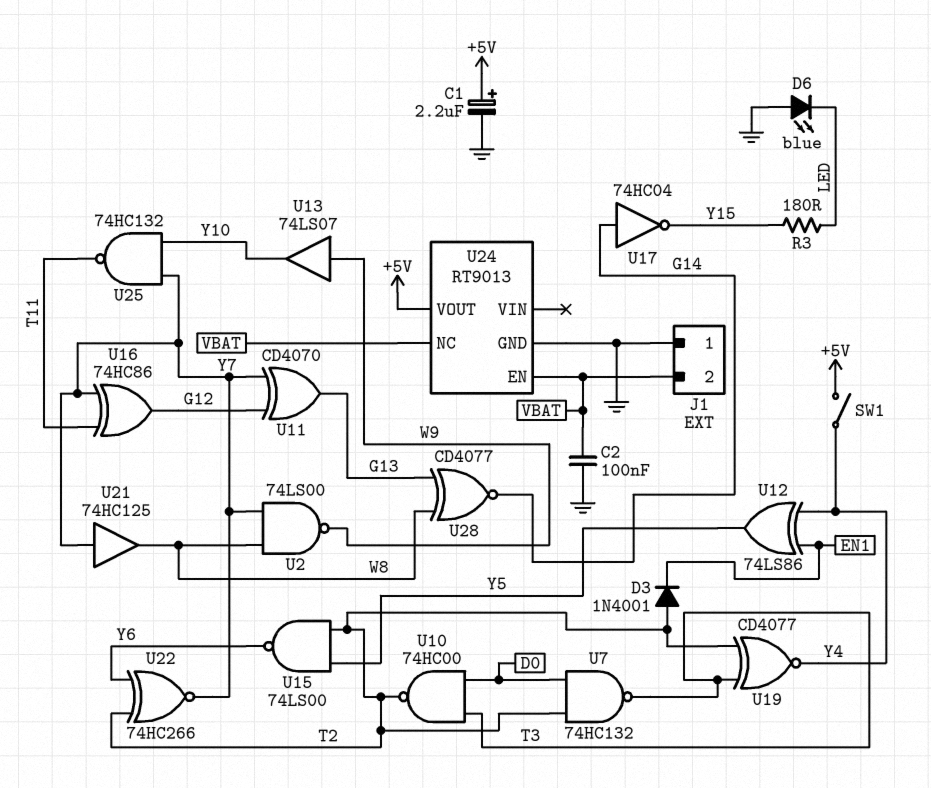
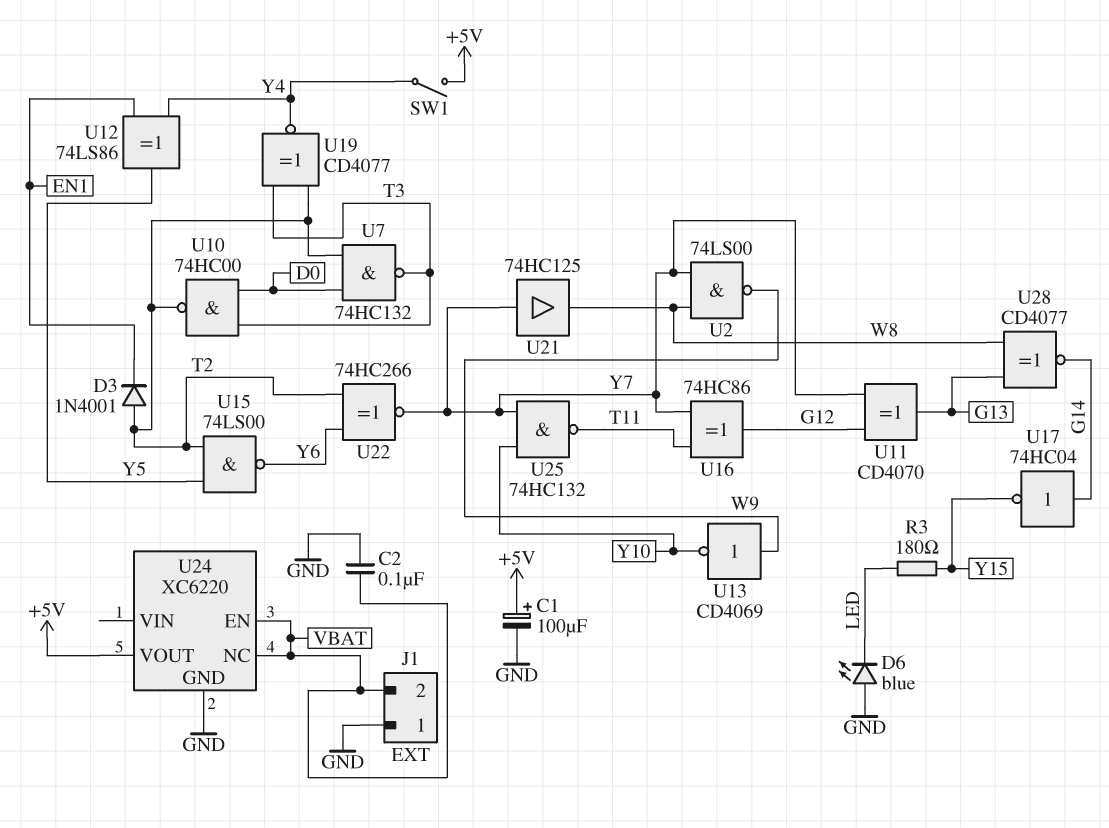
C1: 2.2uF (plus +5V, minus GND) -> 100uF (plus +5V, minus GND)
U13: buffer 74LS07 (in W9, out Y10) -> NOT CD4069 (in W9, out Y10)
U24: RT9013 -> XC6220

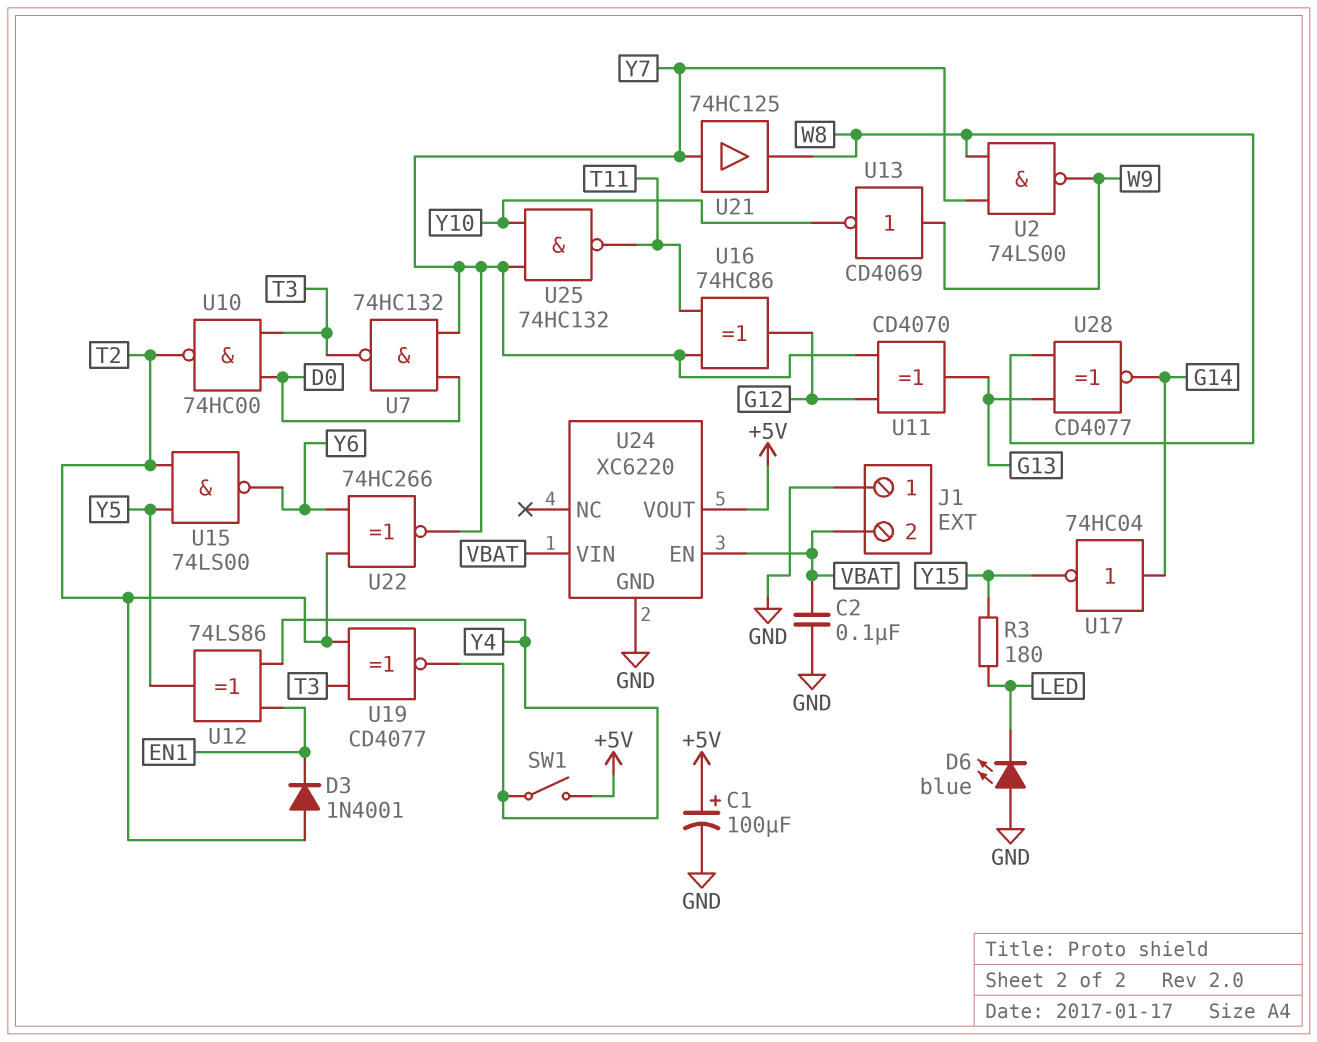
U7: NAND 74HC132 (in D0, in T2, out T3) -> NAND 74HC132 (in D0, in Y7, out T3)
U24 pin NC: VBAT -> none
U24 pin VIN: none -> VBAT

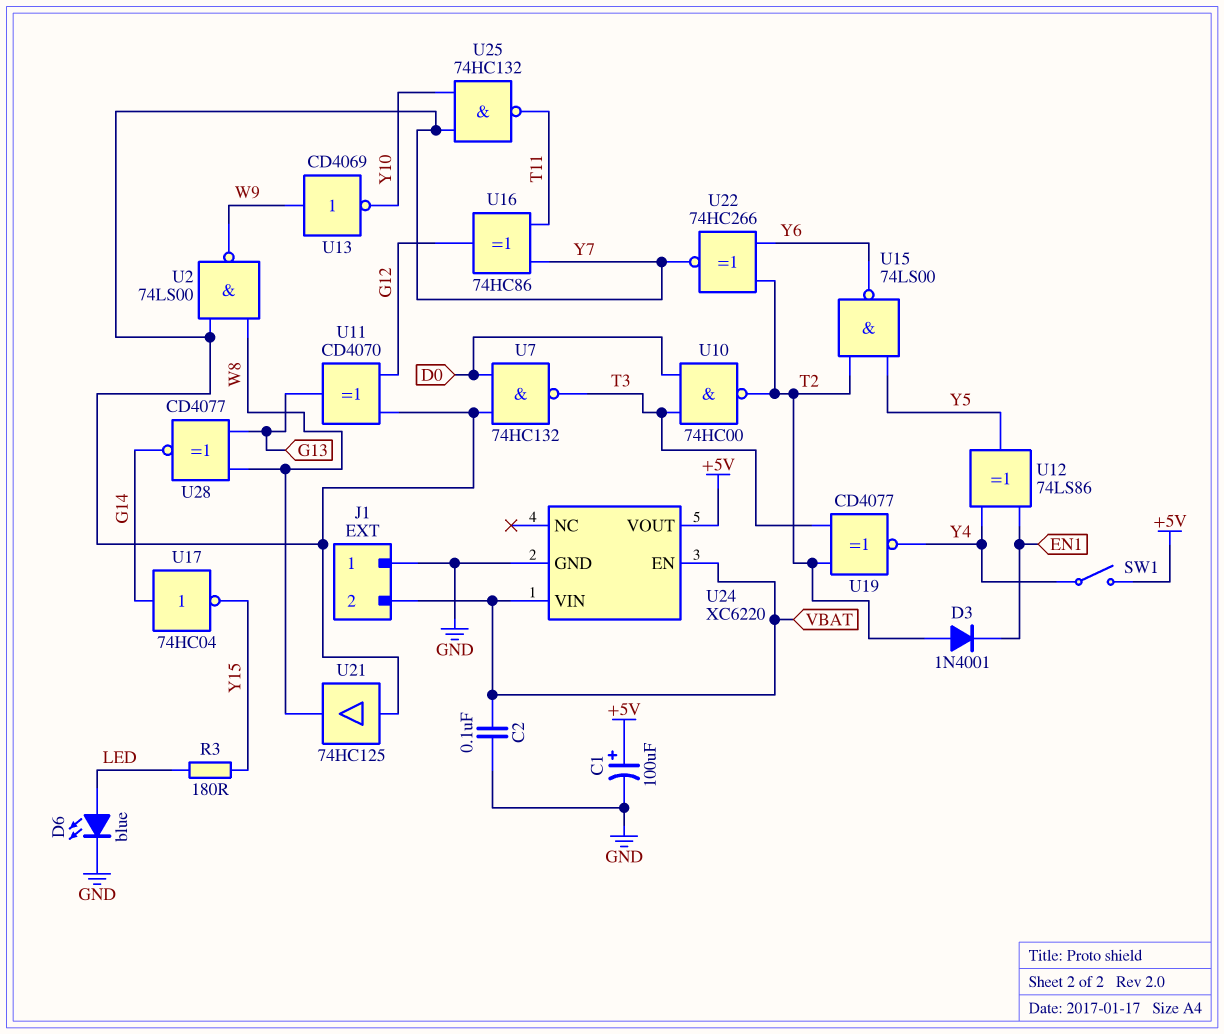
D6: LED blue (A GND, K LED) -> LED blue (A LED, K GND)

